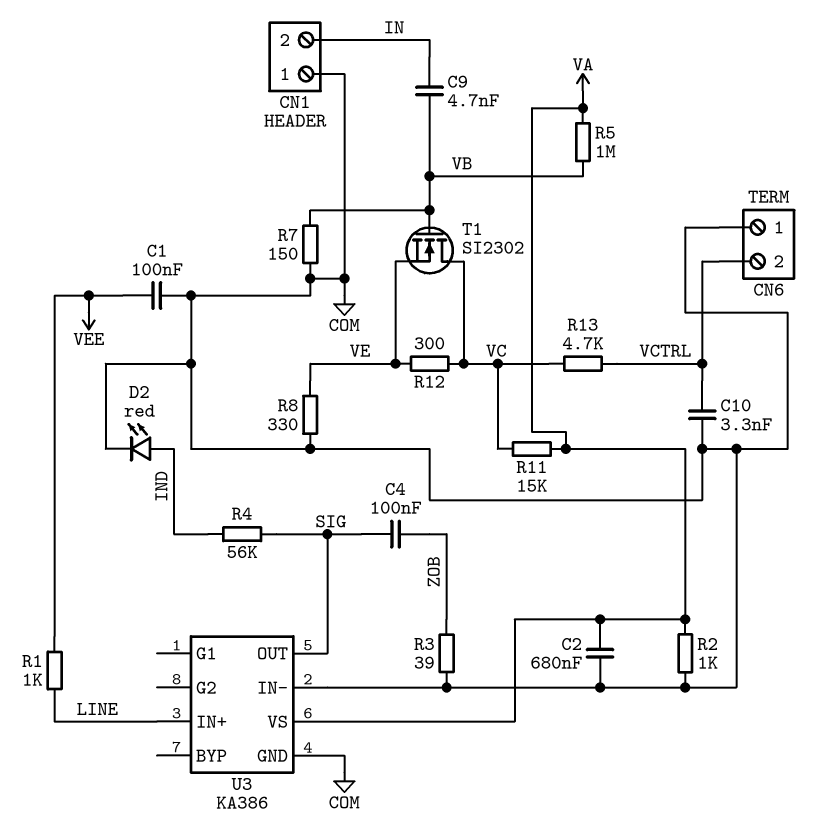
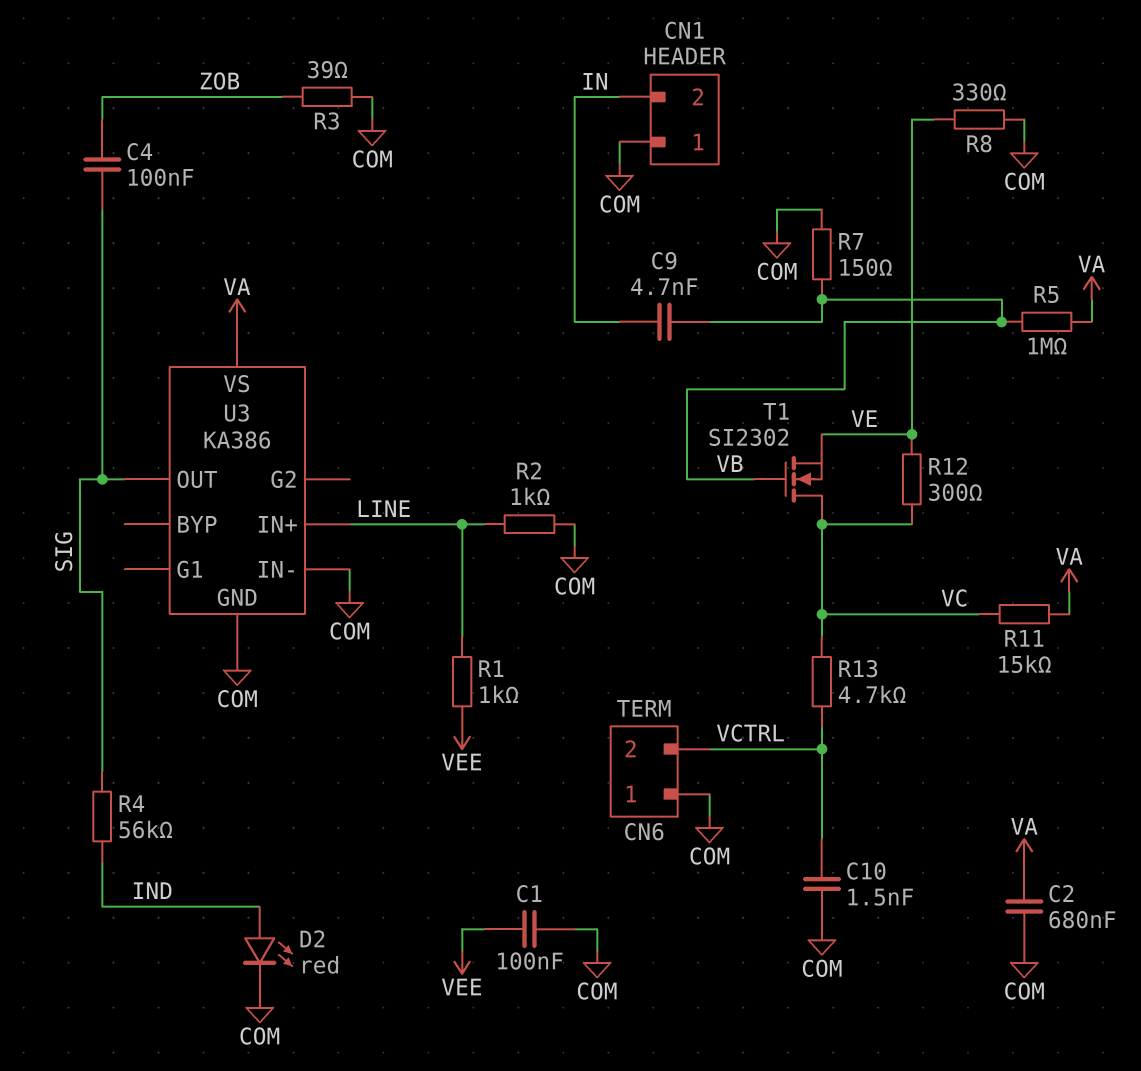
C10: 3.3nF (COM, VCTRL) -> 1.5nF (COM, VCTRL)
R2: 1k (COM, VA) -> 1k (COM, LINE)

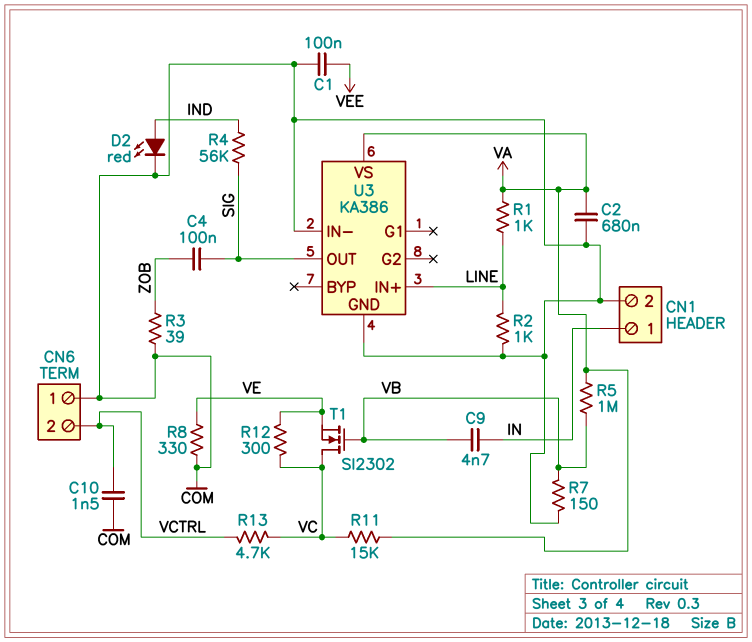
CN1 pin 1: COM -> IN
CN1 pin 2: IN -> COM
R1: 1k (LINE, VEE) -> 1k (LINE, VA)

